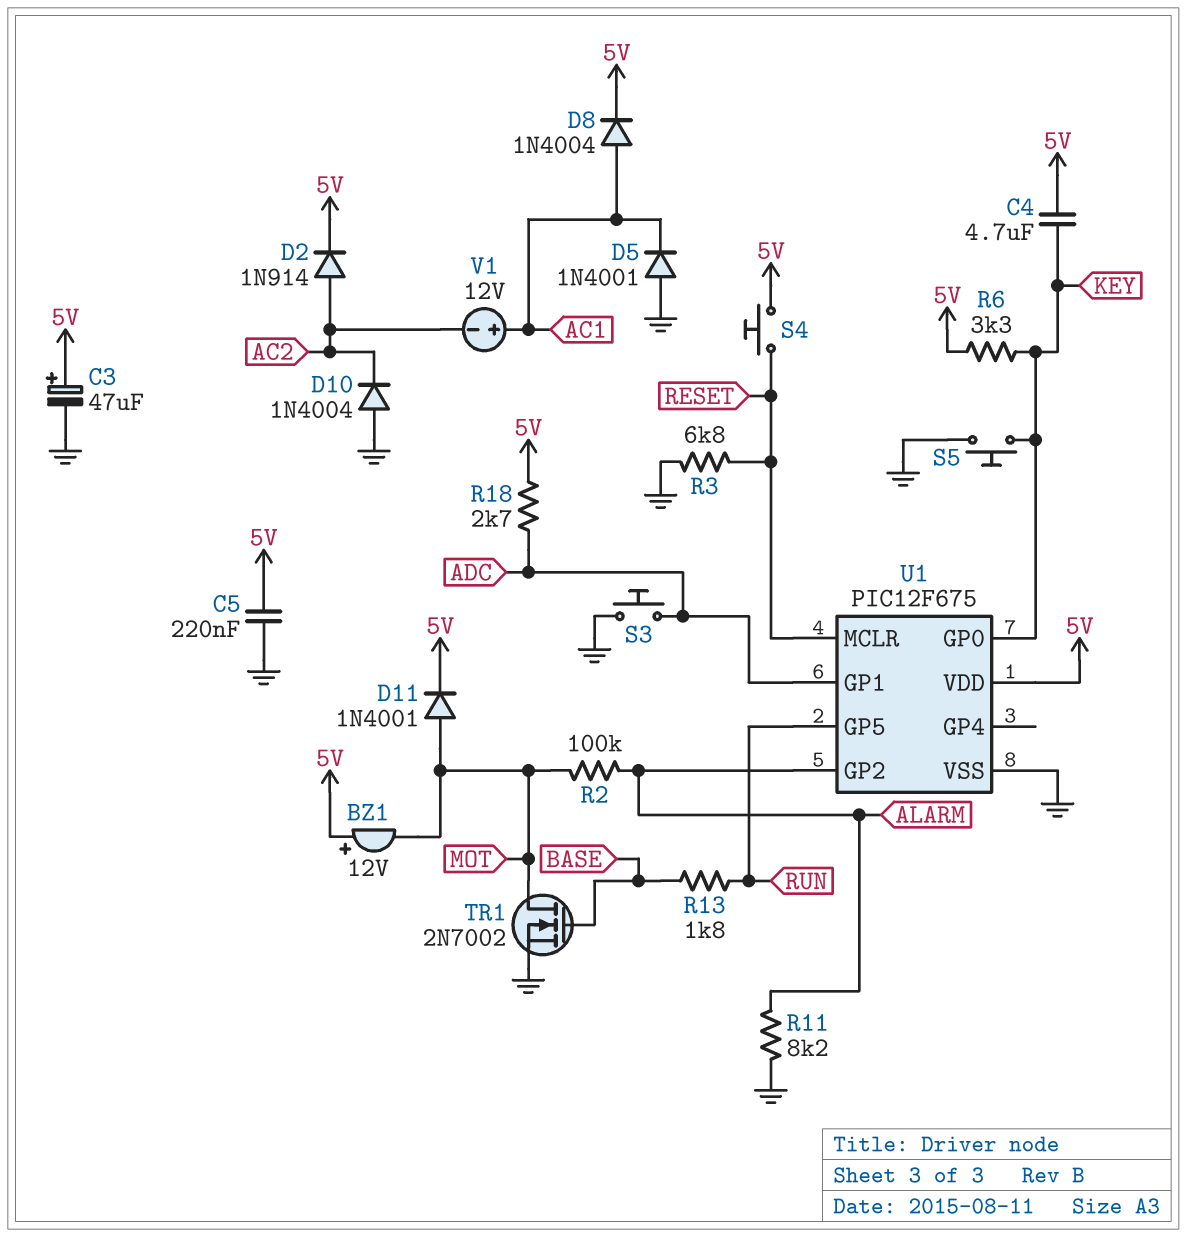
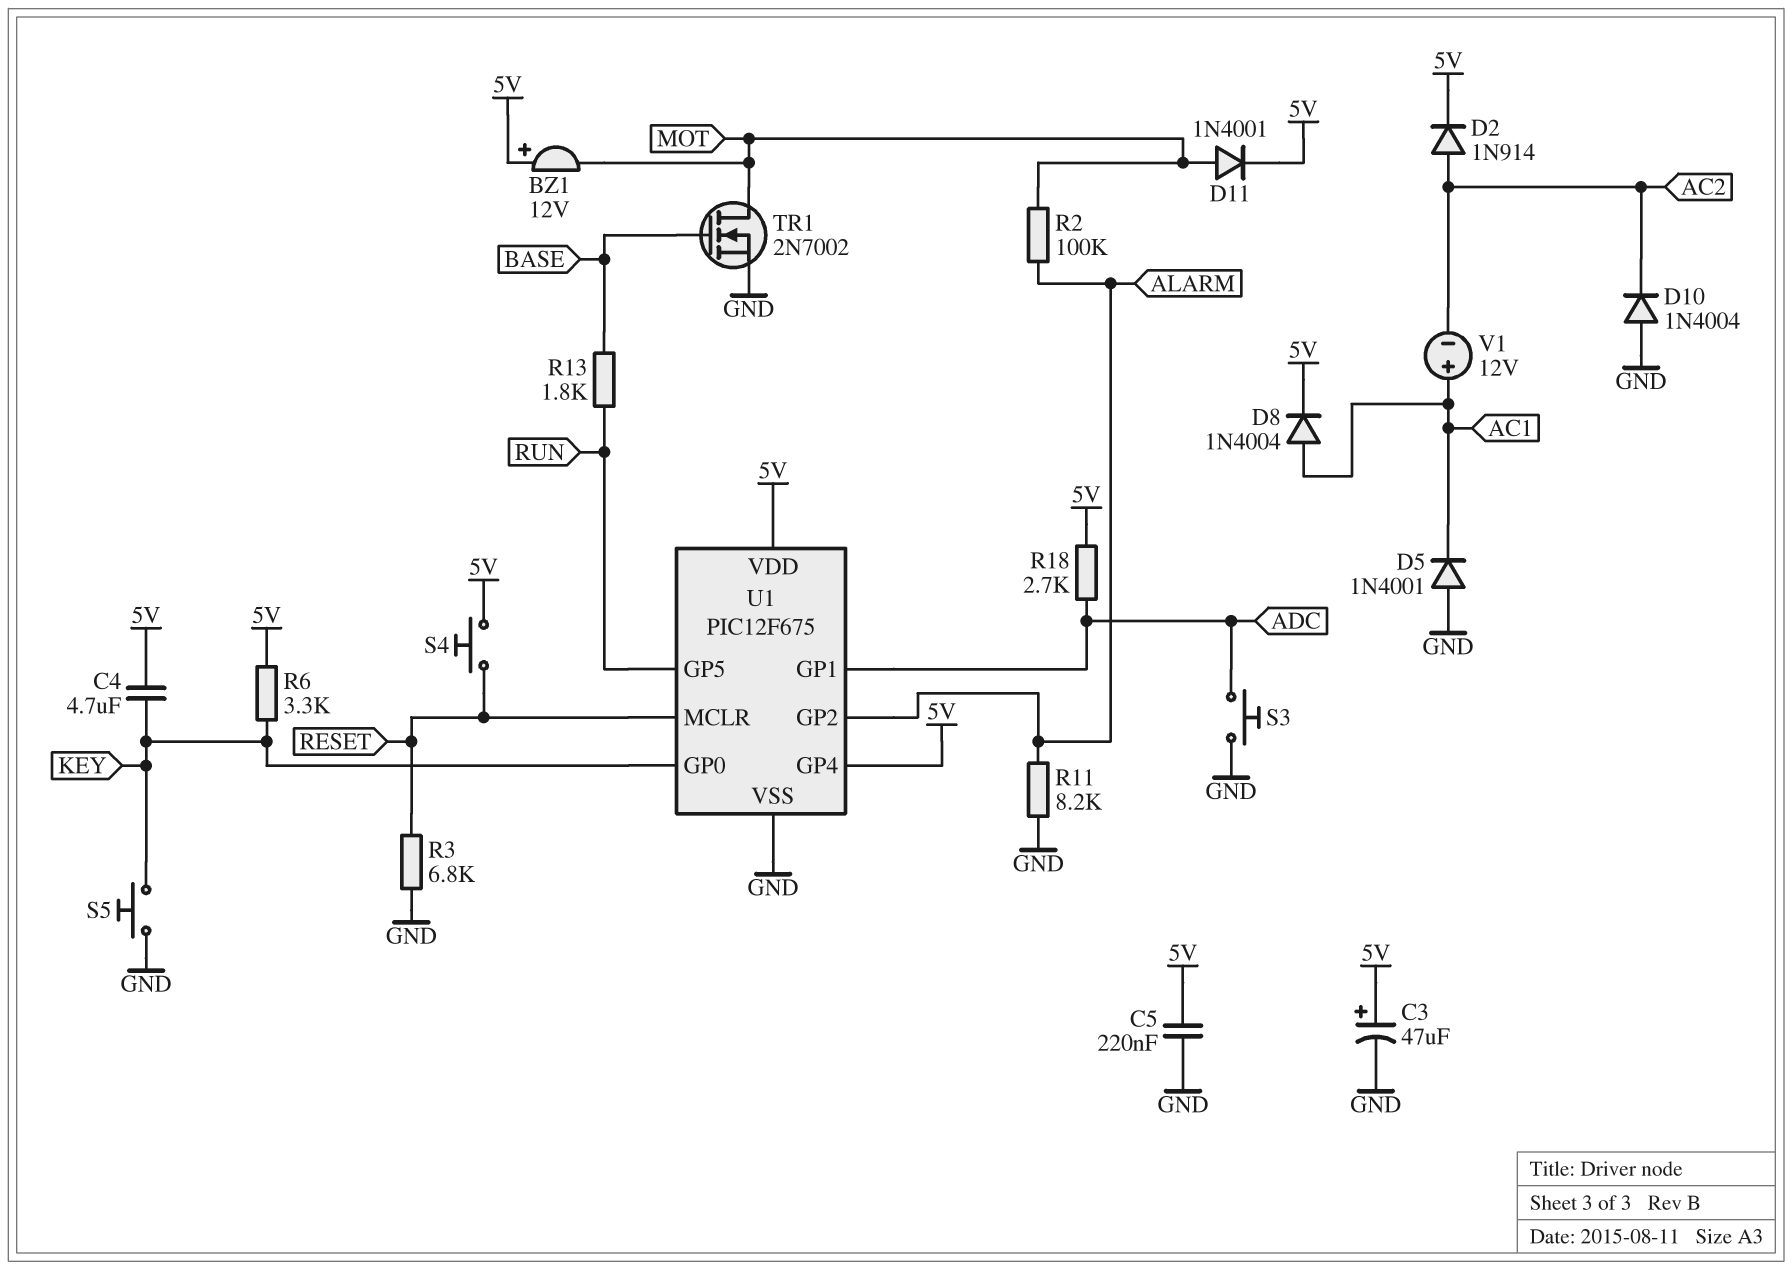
U1 pin GP4: none -> 5V

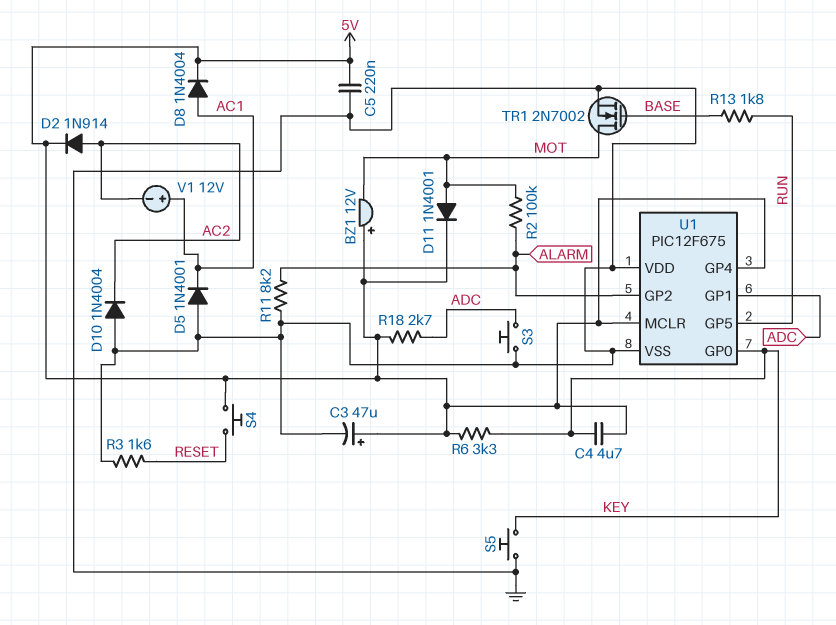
R3: 6.8k (GND, RESET) -> 1.6k (GND, RESET)
U1 pin MCLR: RESET -> 5V
U1 pin VDD: 5V -> GND

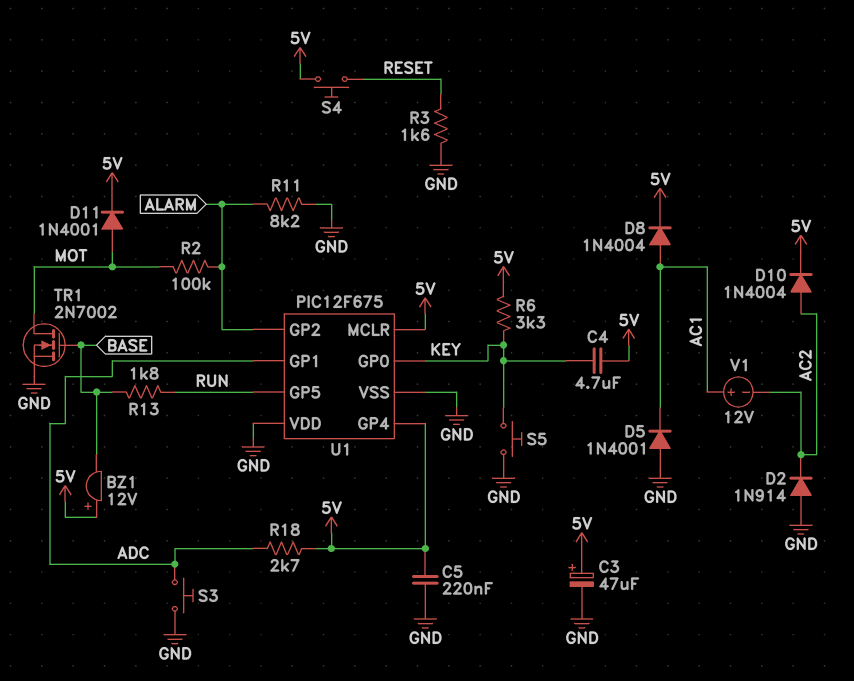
BZ1: buzzer 12V (plus 5V, minus MOT) -> buzzer 12V (plus 5V, minus BASE)
D2: diode 1N914 (A AC2, K 5V) -> diode 1N914 (A GND, K AC2)
D10: diode 1N4004 (A GND, K AC2) -> diode 1N4004 (A AC2, K 5V)

